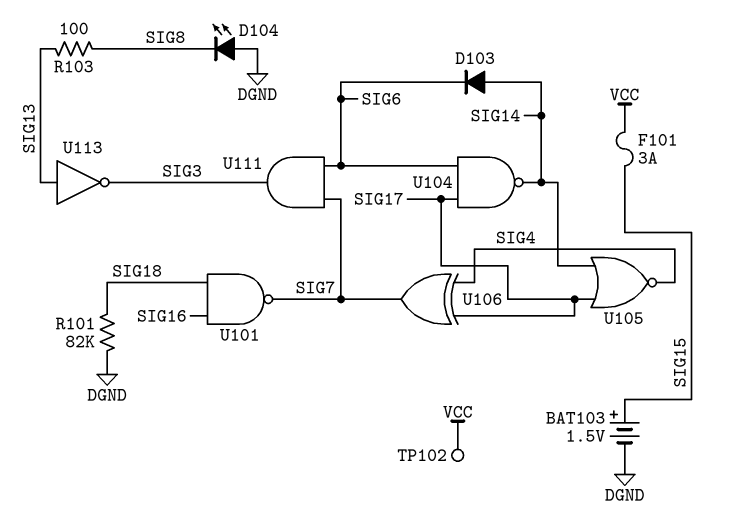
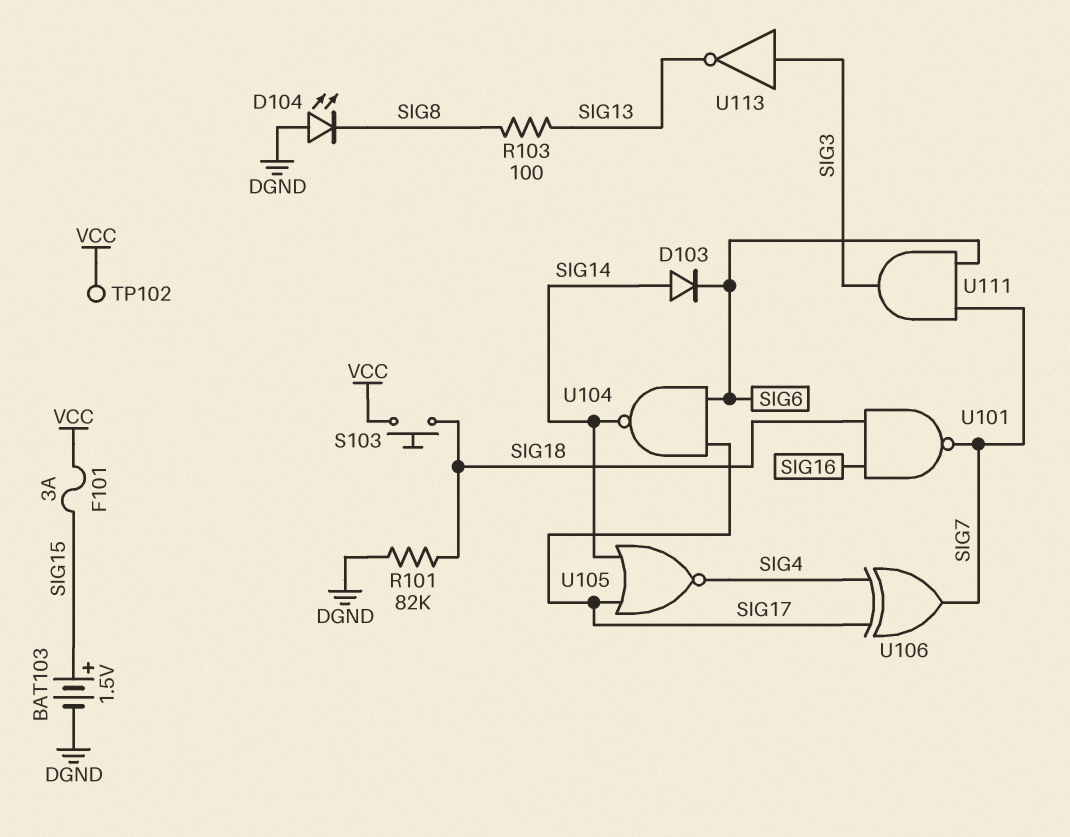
S103: none -> button (SIG18, VCC)
U113: NOT (in SIG13, out SIG3) -> NOT (in SIG3, out SIG13)

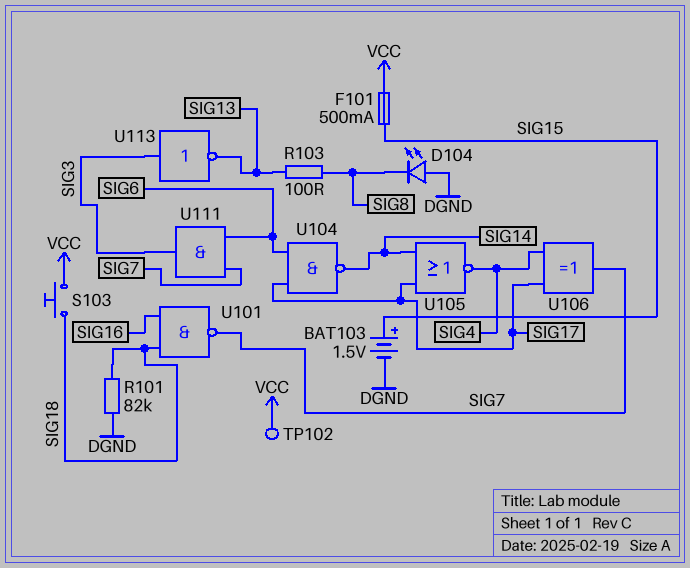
D103: diode (A SIG14, K SIG6) -> none
F101: 3A (SIG15, VCC) -> 500mA (SIG15, VCC)

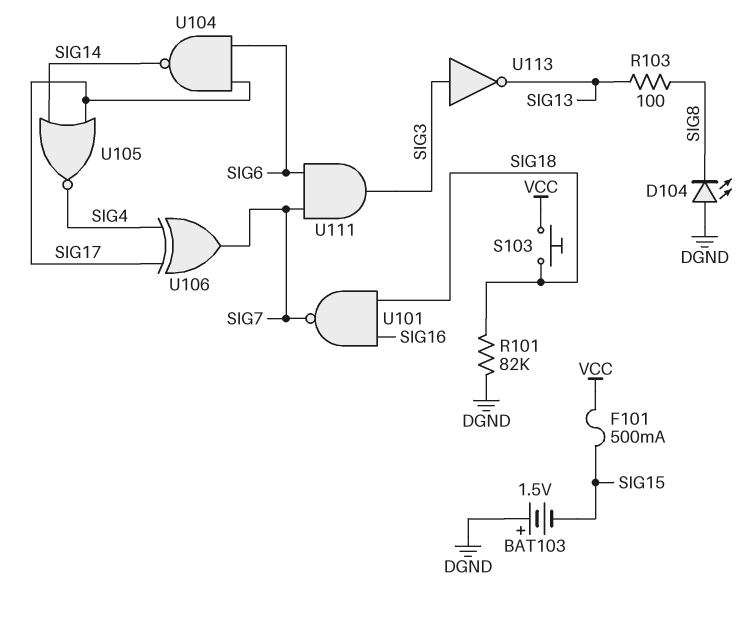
BAT103: 1.5V (plus SIG15, minus DGND) -> 1.5V (plus DGND, minus SIG15)
TP102: test point (VCC) -> none

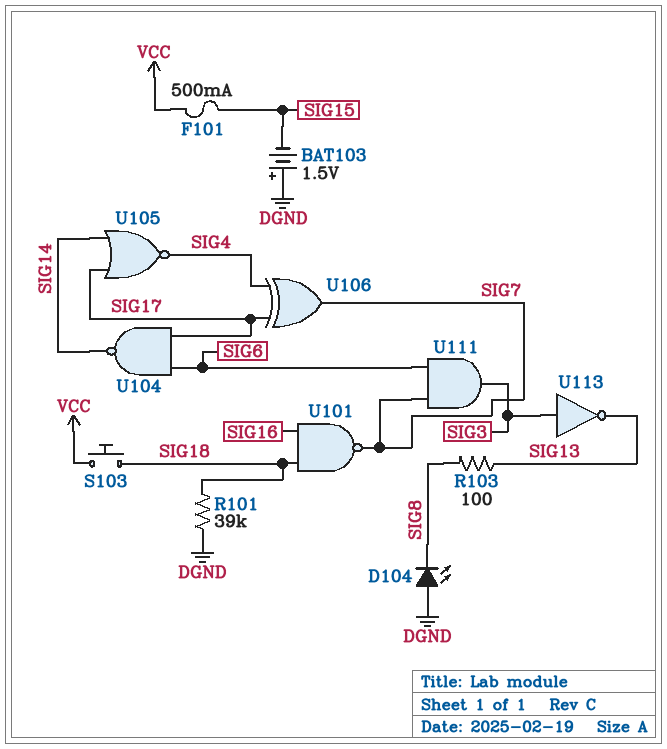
R101: 82k (DGND, SIG18) -> 39k (DGND, SIG18)

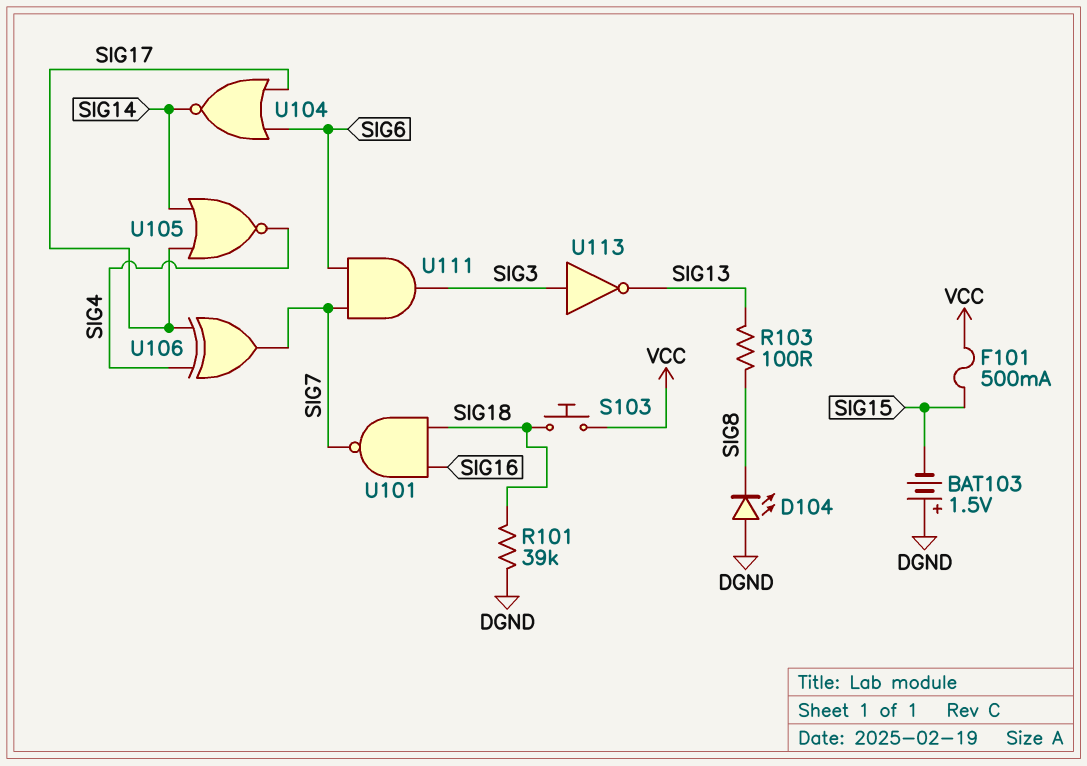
U104: NAND (in SIG6, in SIG17, out SIG14) -> NOR (in SIG6, in SIG17, out SIG14)

